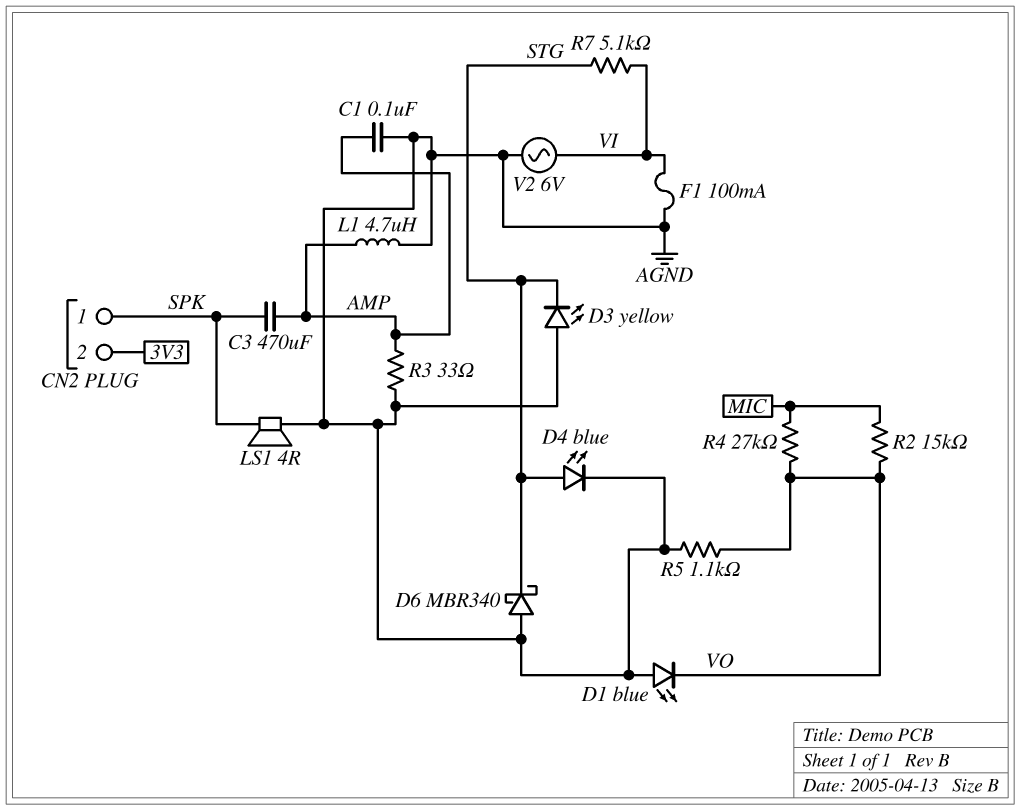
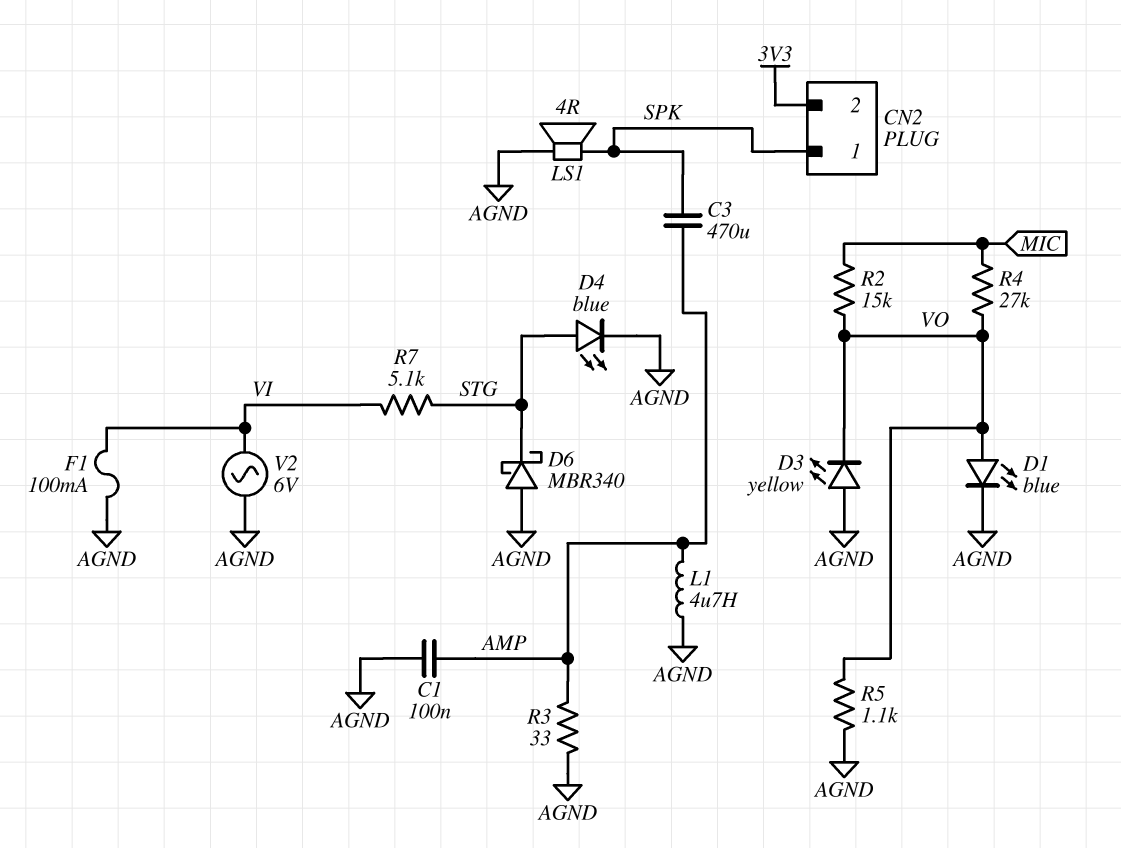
D1: LED blue (A AGND, K VO) -> LED blue (A VO, K AGND)
D3: LED yellow (A AGND, K STG) -> LED yellow (A AGND, K VO)

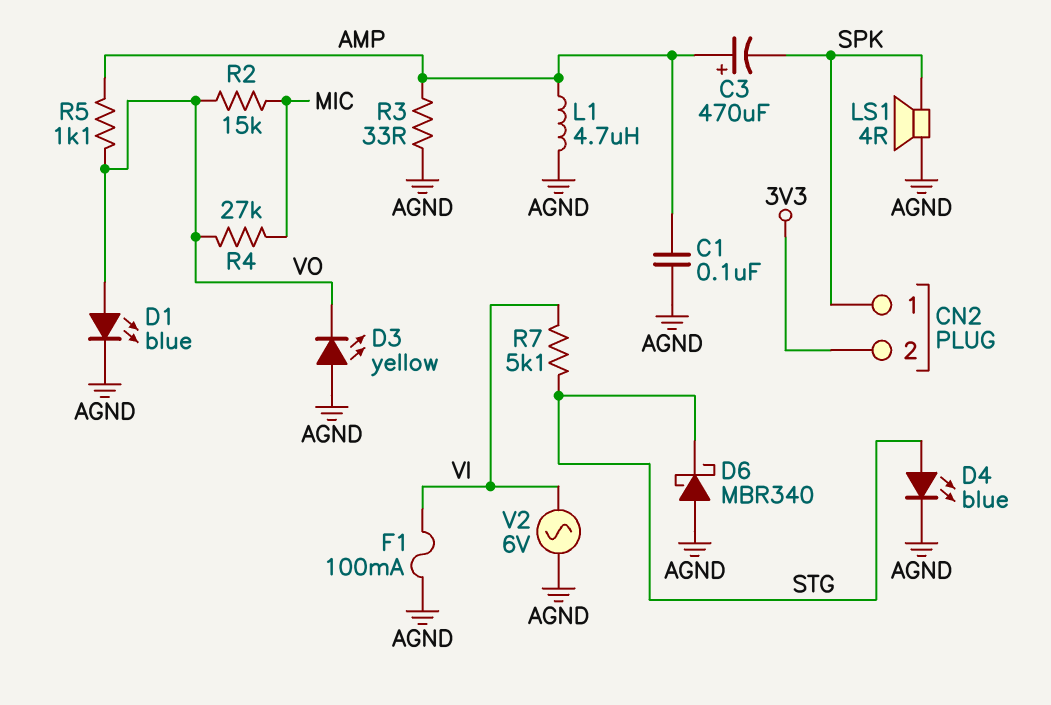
C3: 470uF (AMP, SPK) -> 470uF (plus AMP, minus SPK)
R5: 1.1k (AGND, VO) -> 1.1k (AMP, VO)

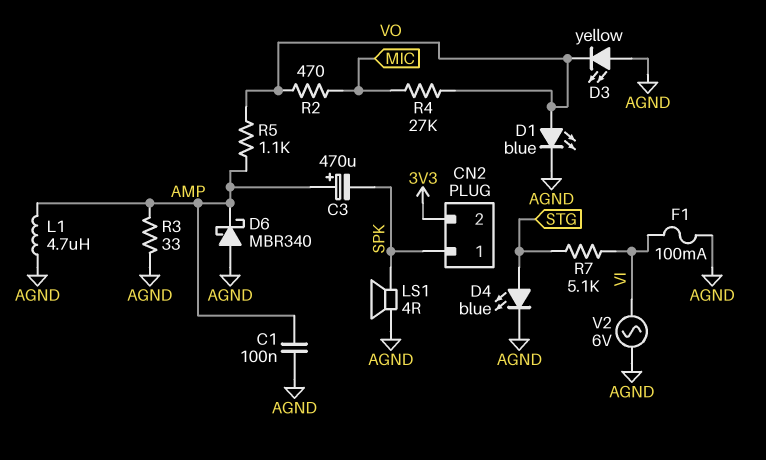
D6: schottky MBR340 (A AGND, K STG) -> schottky MBR340 (A AGND, K AMP)
R2: 15k (MIC, VO) -> 470 (MIC, VO)

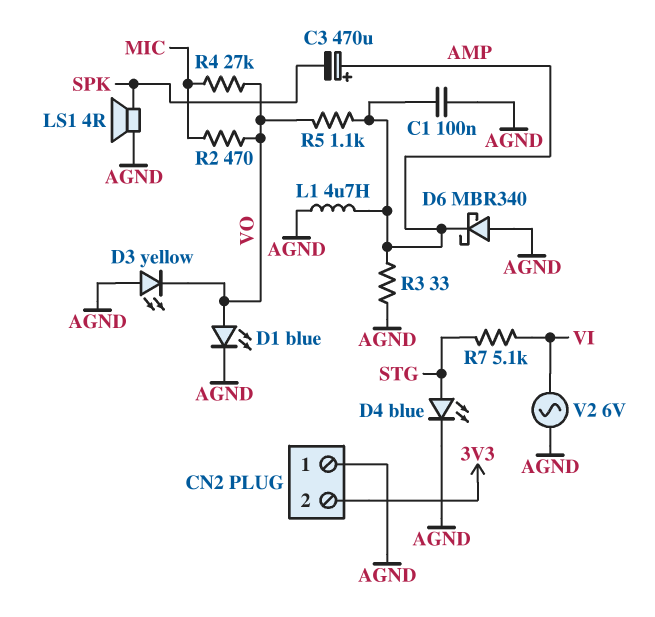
CN2 pin 1: SPK -> AGND
F1: 100mA (AGND, VI) -> none

